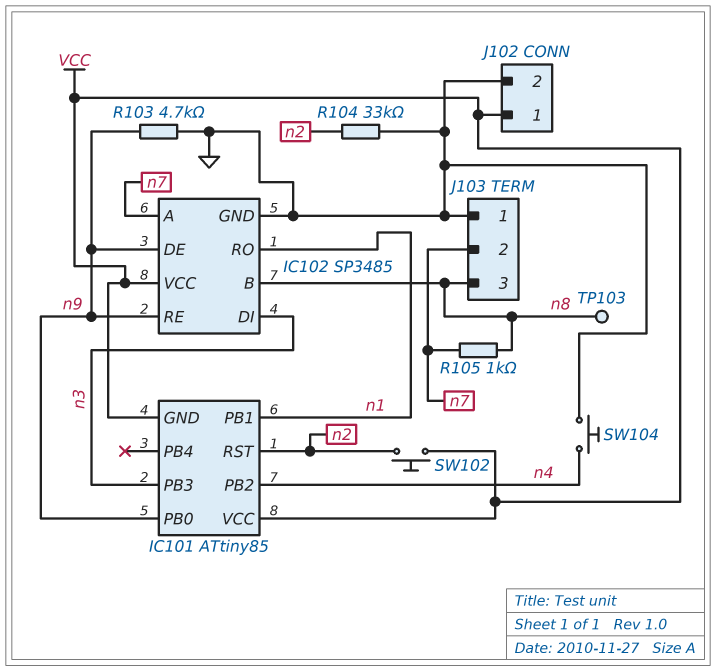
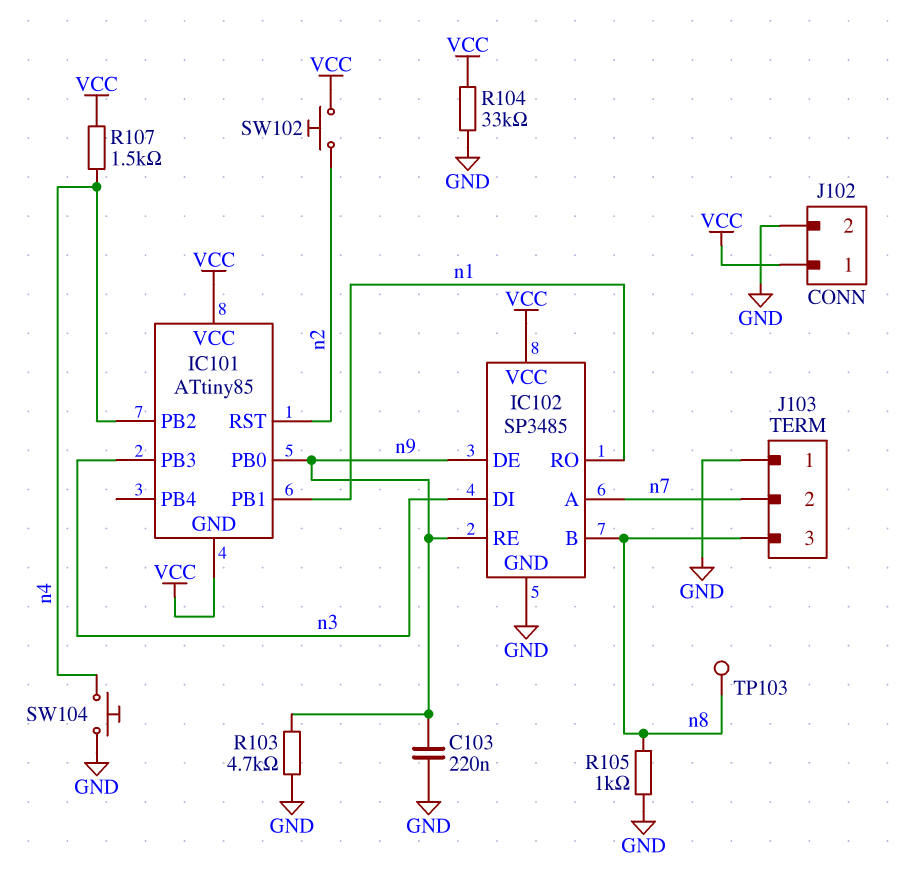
C103: none -> 220nF (GND, n9)
R104: 33k (GND, n2) -> 33k (GND, VCC)
R105: 1k (n7, n8) -> 1k (GND, n8)
R107: none -> 1.5k (VCC, n4)

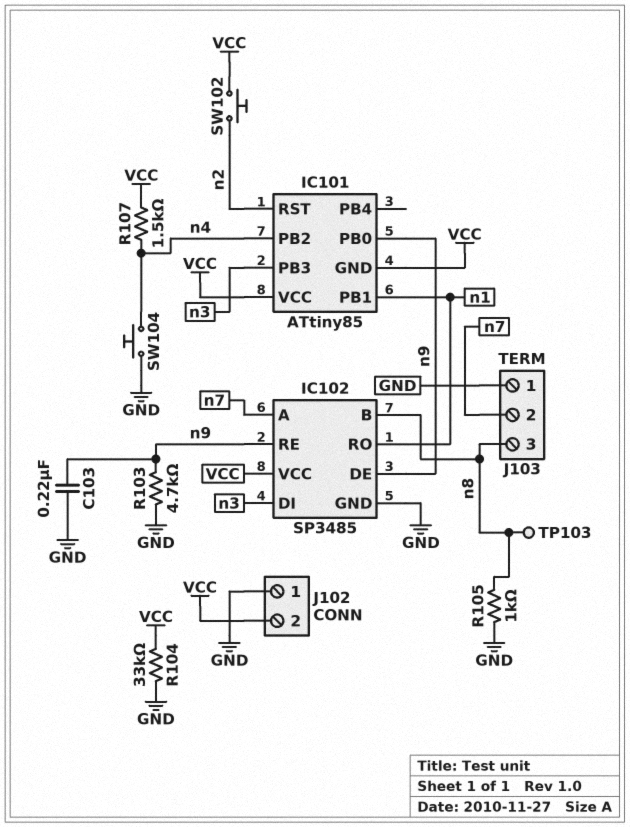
J102 pin 1: VCC -> GND
J102 pin 2: GND -> VCC

